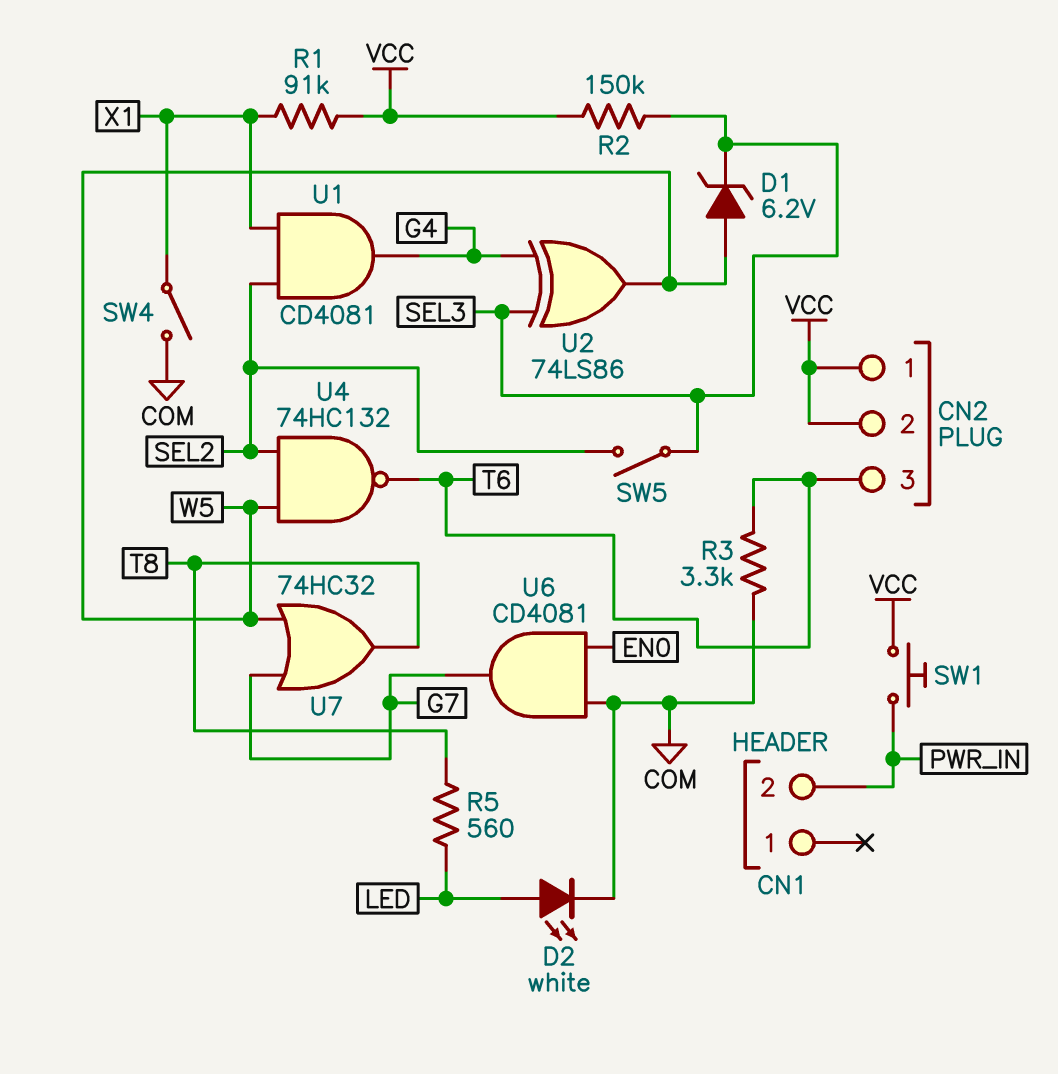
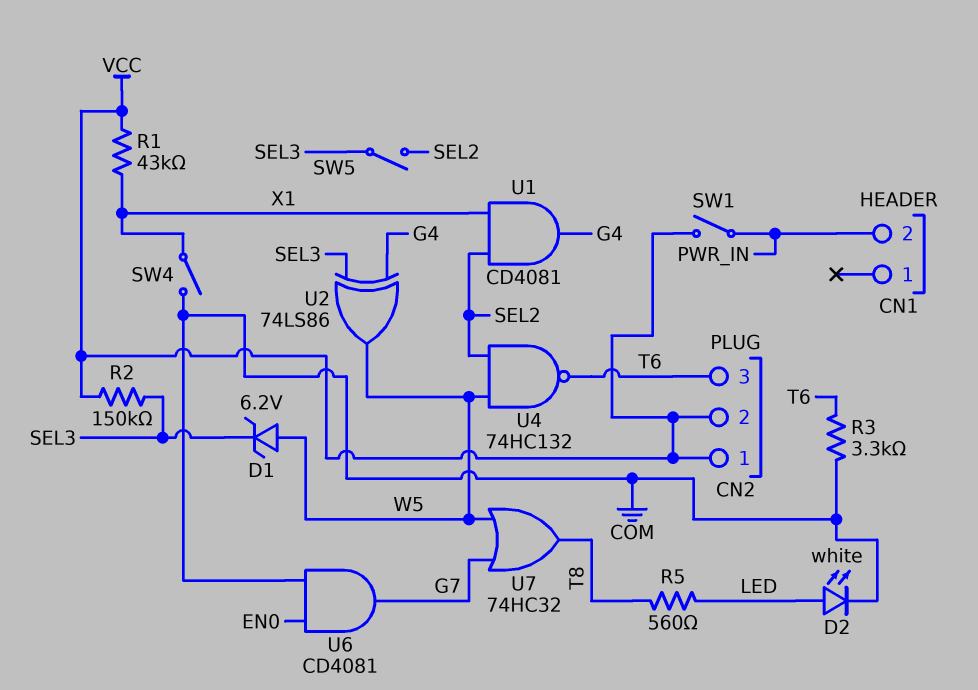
R1: 91k (VCC, X1) -> 43k (VCC, X1)
SW1: button (PWR_IN, VCC) -> switch (PWR_IN, VCC)

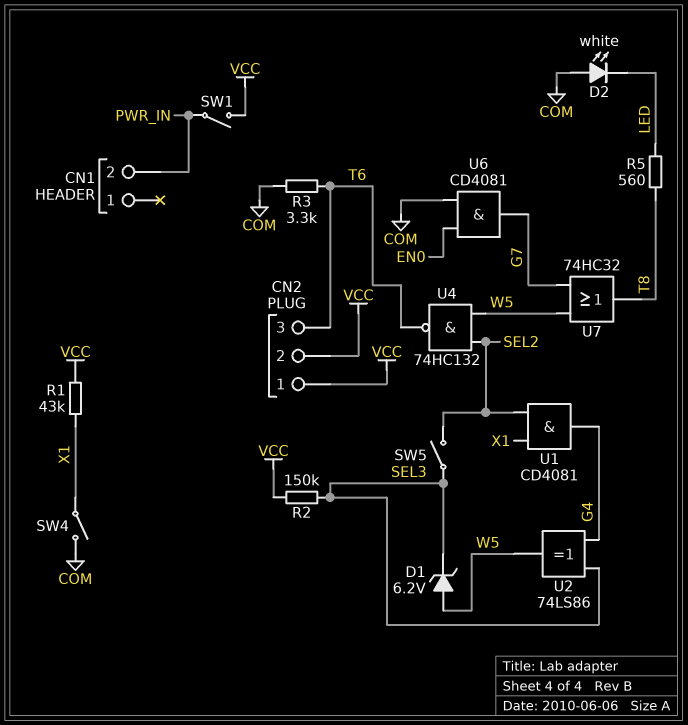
D2: LED white (A LED, K COM) -> LED white (A COM, K LED)

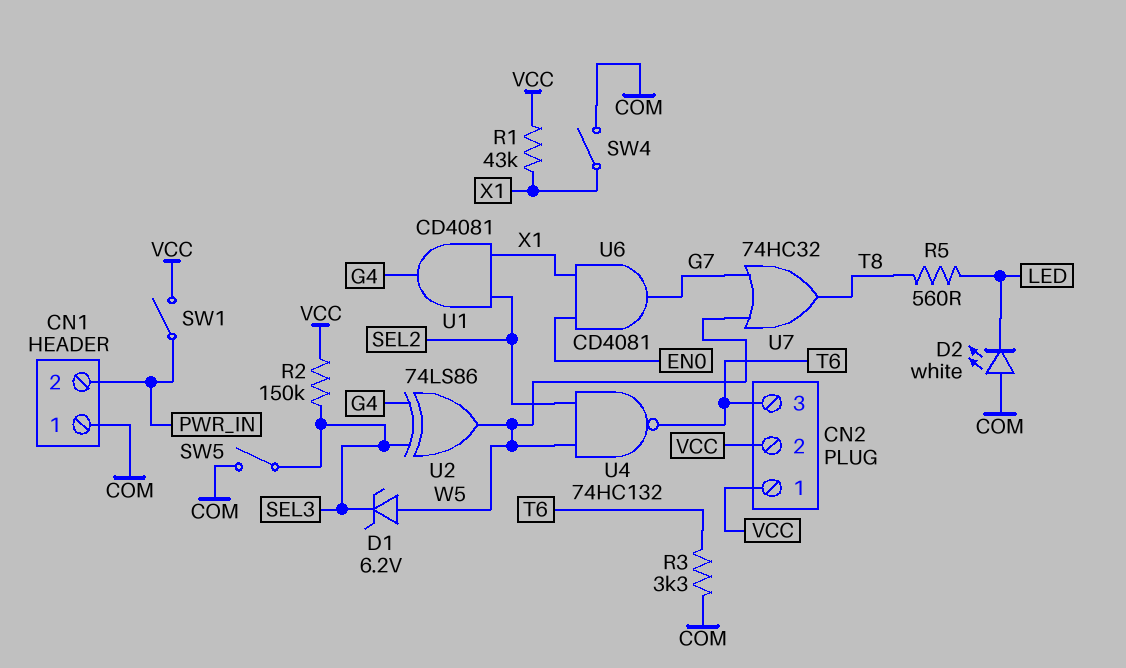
CN1 pin 1: none -> COM
SW5: switch (SEL2, SEL3) -> switch (COM, SEL3)
U6: AND CD4081 (in COM, in EN0, out G7) -> AND CD4081 (in EN0, in X1, out G7)

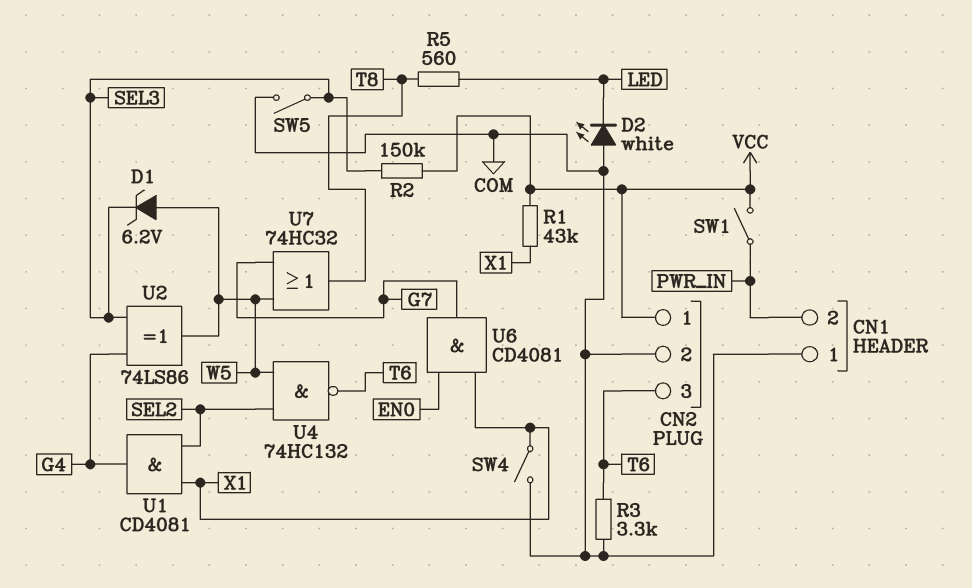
CN2 pin 2: VCC -> COM

